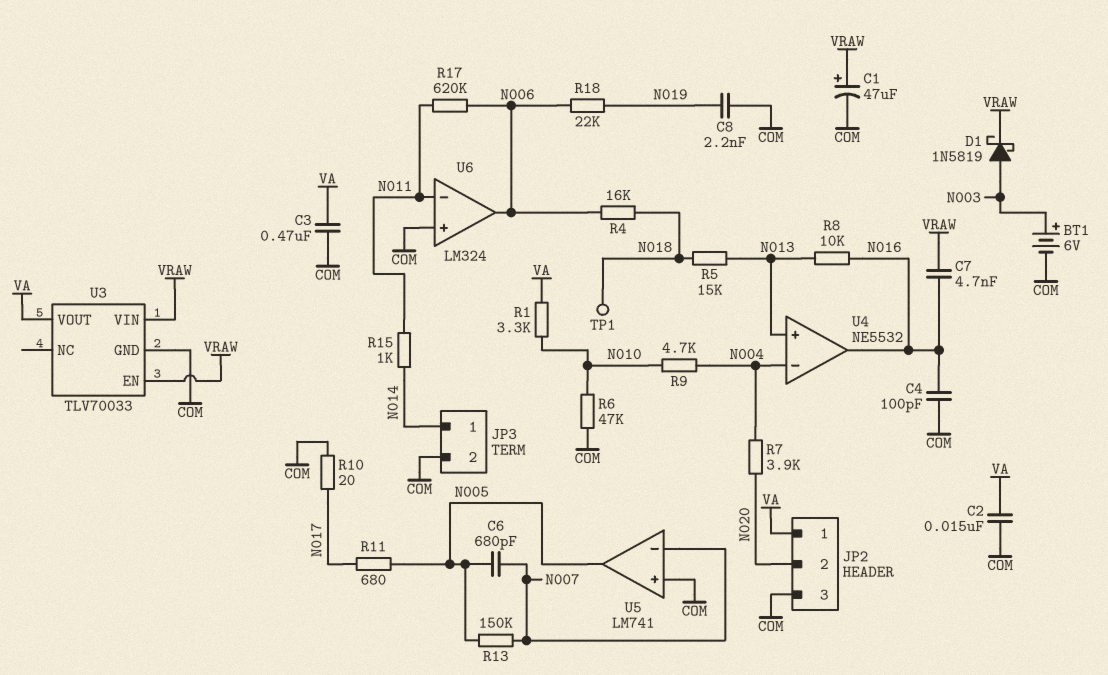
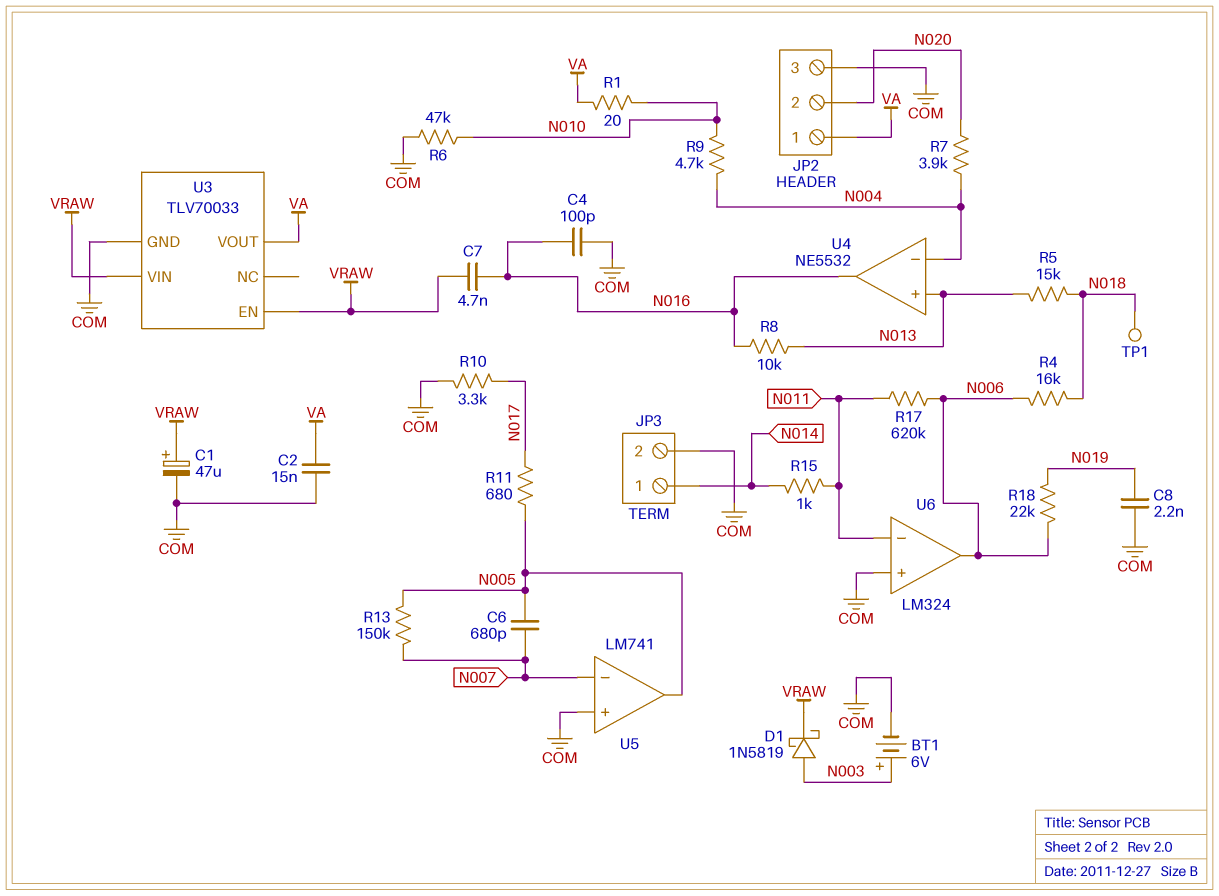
C3: 470nF (COM, VA) -> none
R1: 3.3k (N010, VA) -> 20 (N010, VA)
R10: 20 (COM, N017) -> 3.3k (COM, N017)

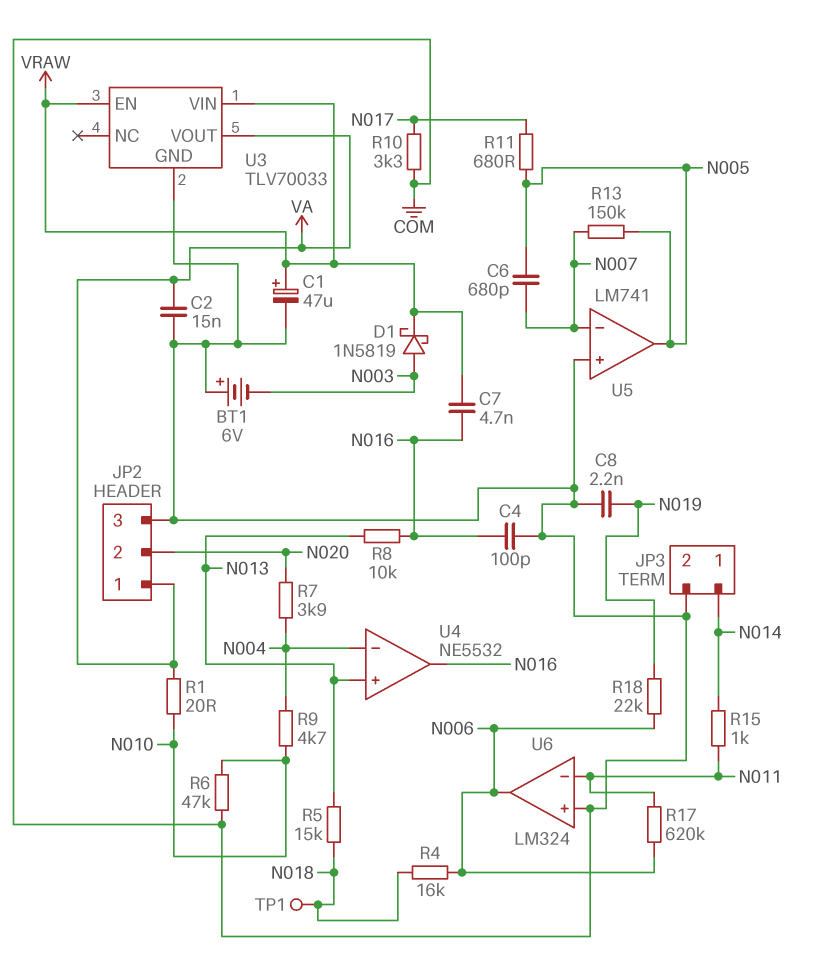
BT1: 6V (plus N003, minus COM) -> 6V (plus COM, minus N003)

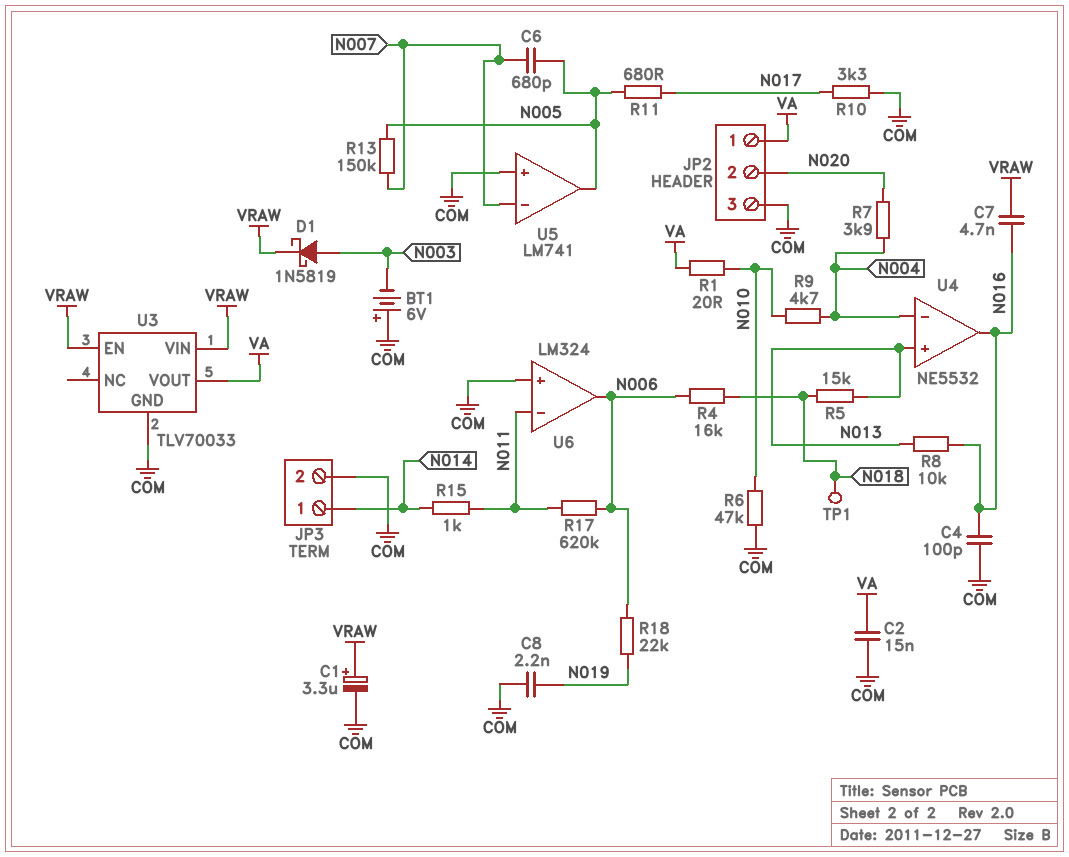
C1: 47uF (plus VRAW, minus COM) -> 3.3uF (plus VRAW, minus COM)

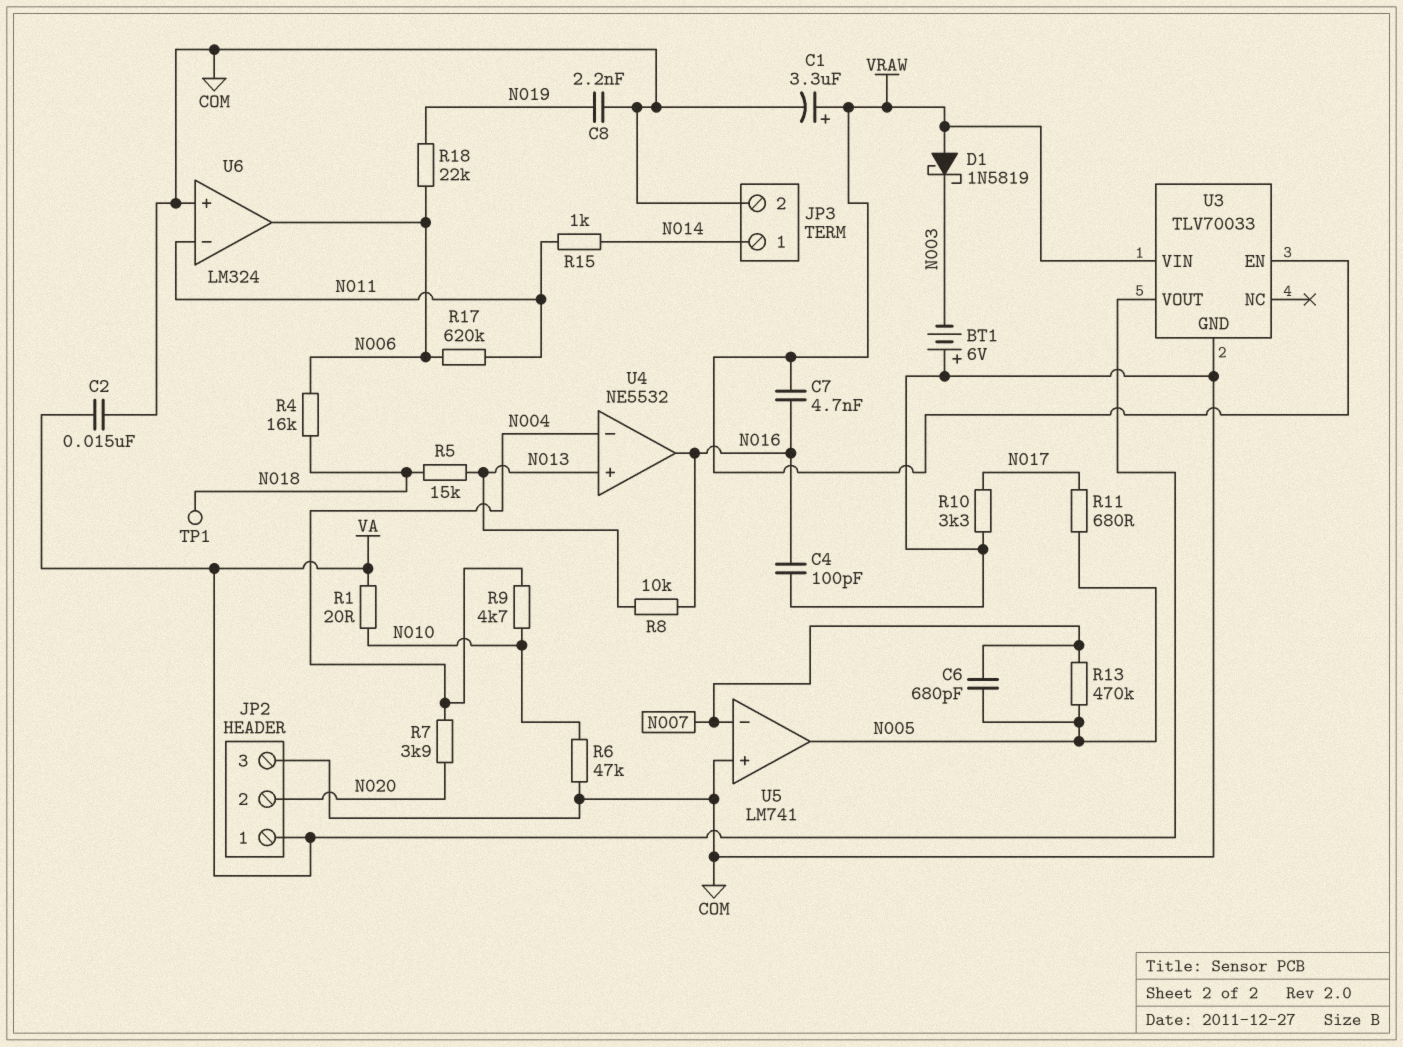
D1: schottky 1N5819 (A N003, K VRAW) -> schottky 1N5819 (A VRAW, K N003)
R13: 150k (N005, N007) -> 470k (N005, N007)

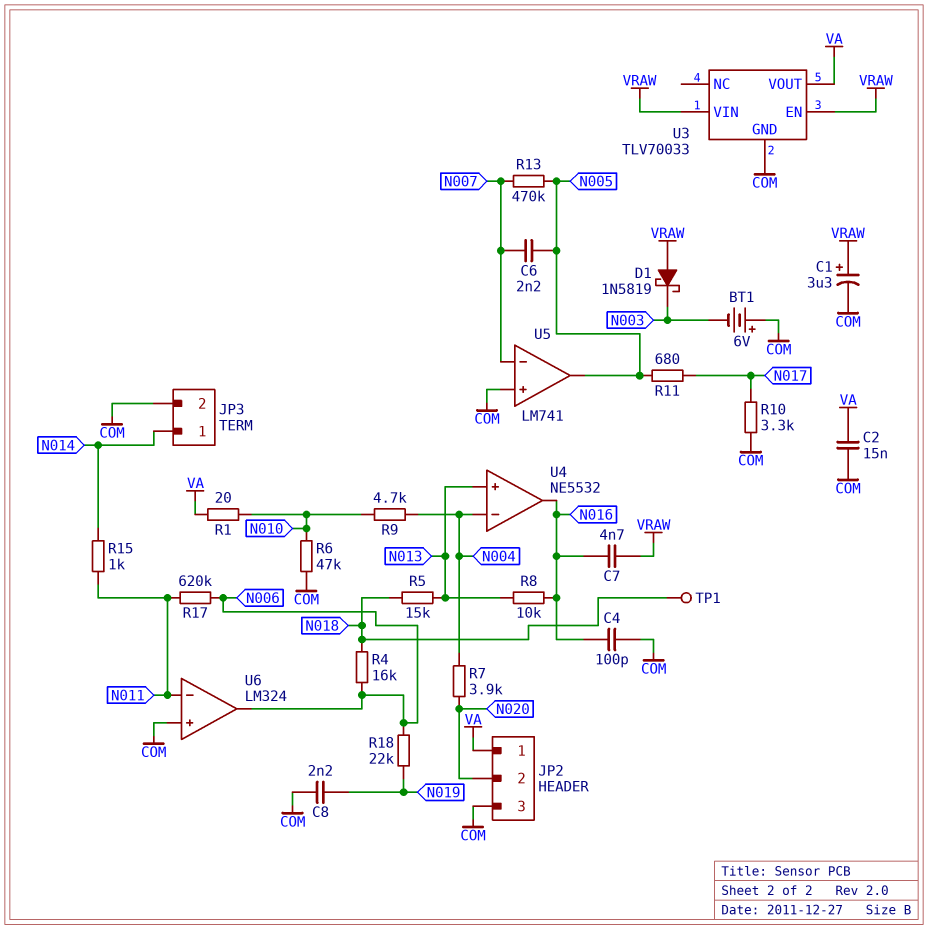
C6: 680pF (N005, N007) -> 2.2nF (N005, N007)

